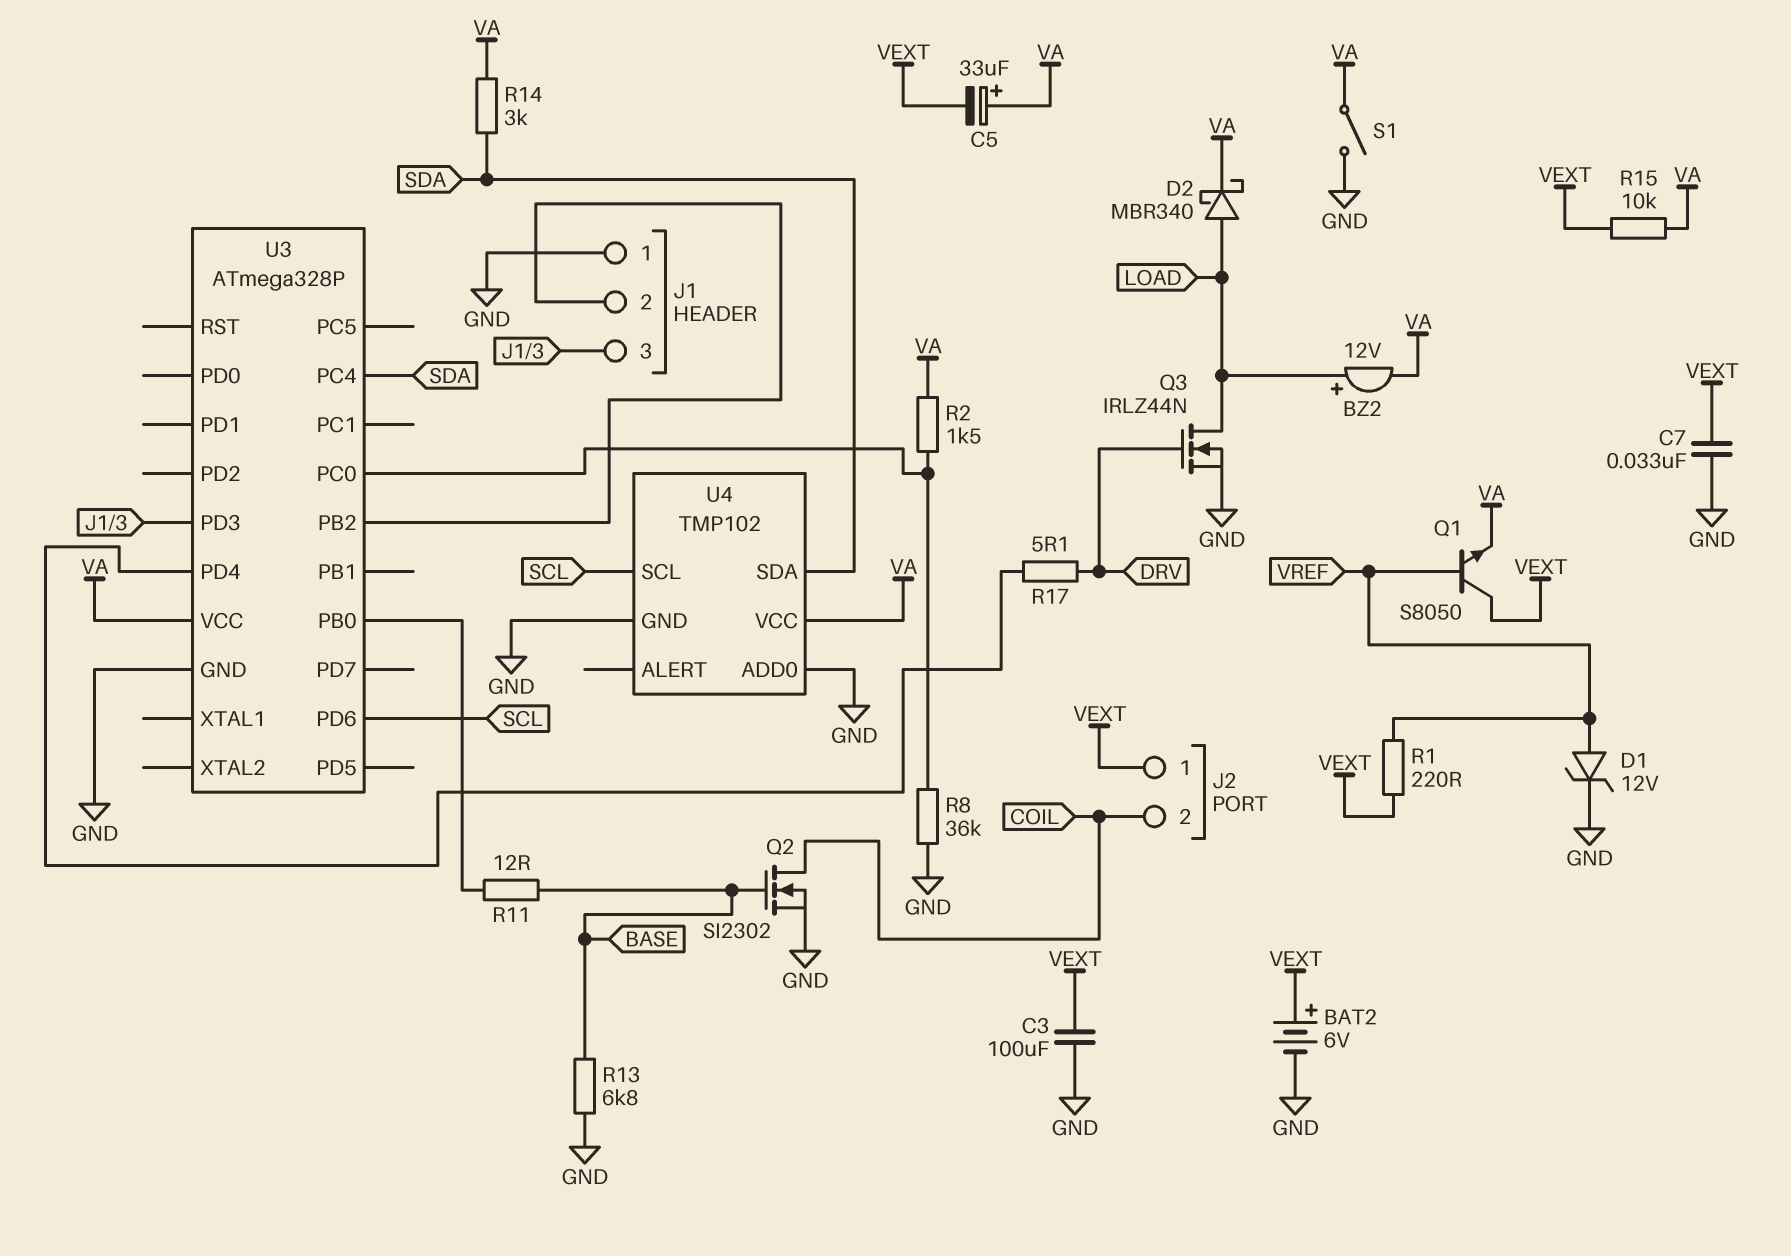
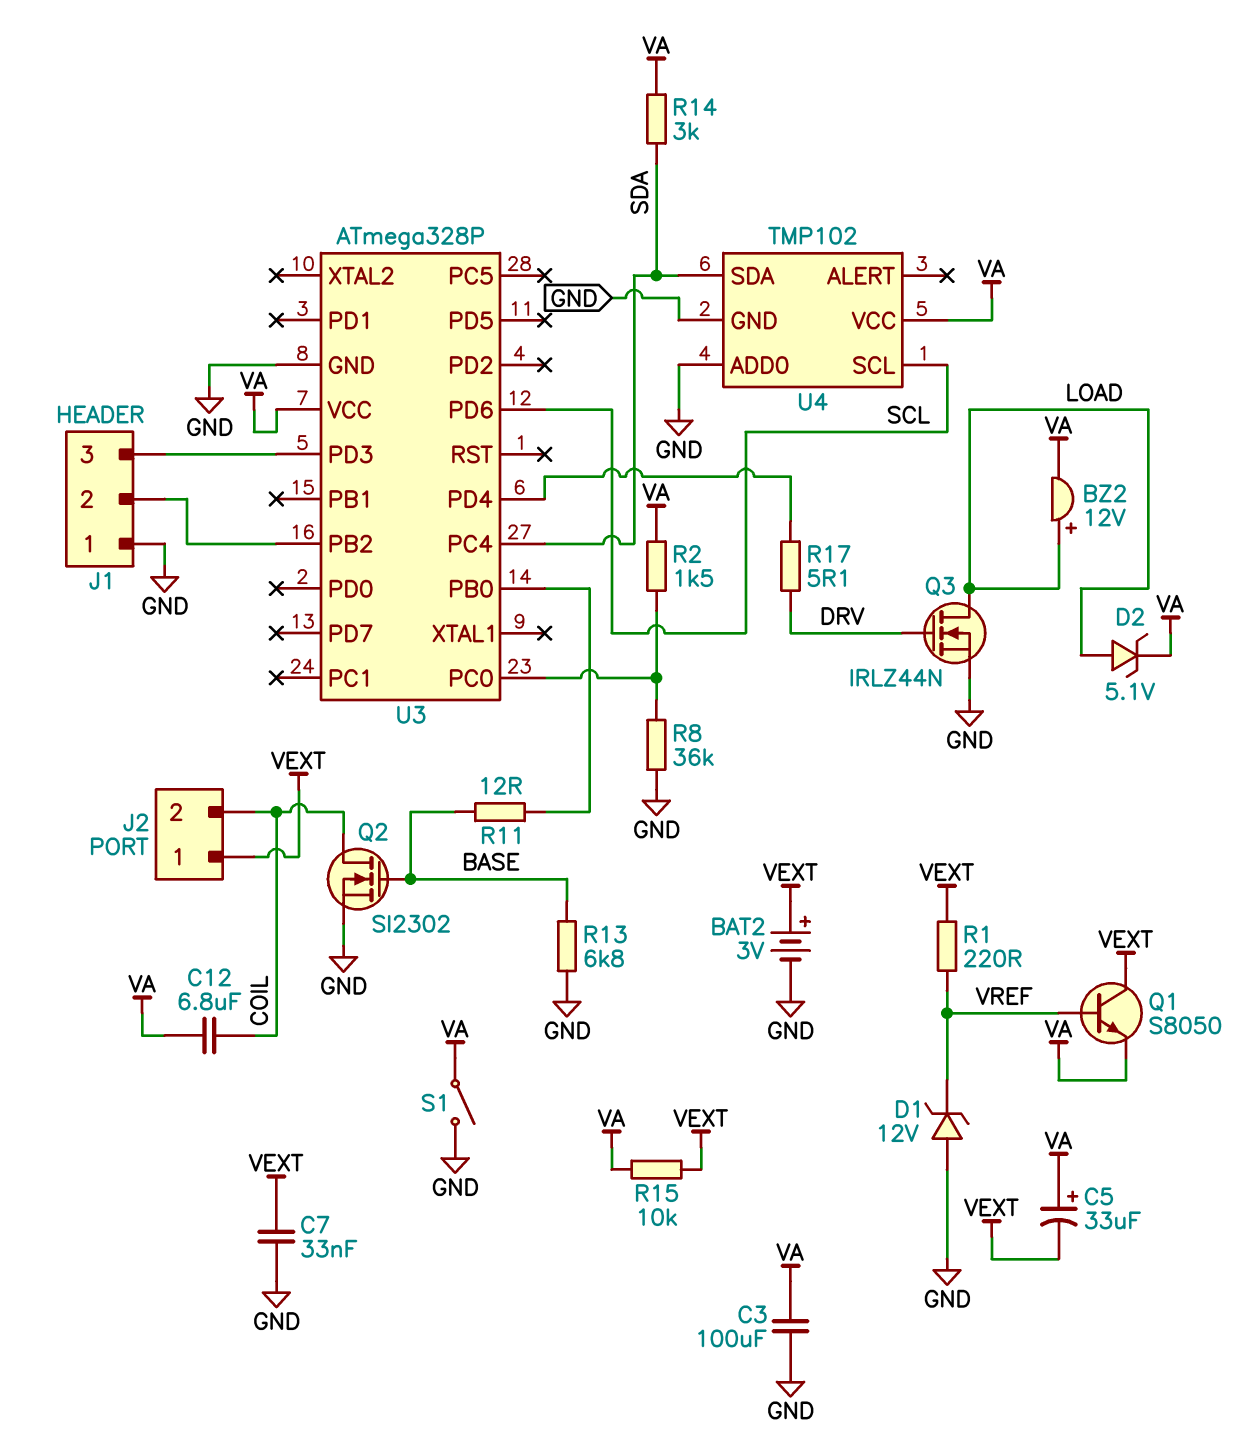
BAT2: 6V (plus VEXT, minus GND) -> 3V (plus VEXT, minus GND)
C3: 100uF (GND, VEXT) -> 100uF (GND, VA)
C12: none -> 6.8uF (COIL, VA)
D1: zener 12V (A VREF, K GND) -> zener 12V (A GND, K VREF)
D2: schottky MBR340 (A LOAD, K VA) -> zener 5.1V (A LOAD, K VA)

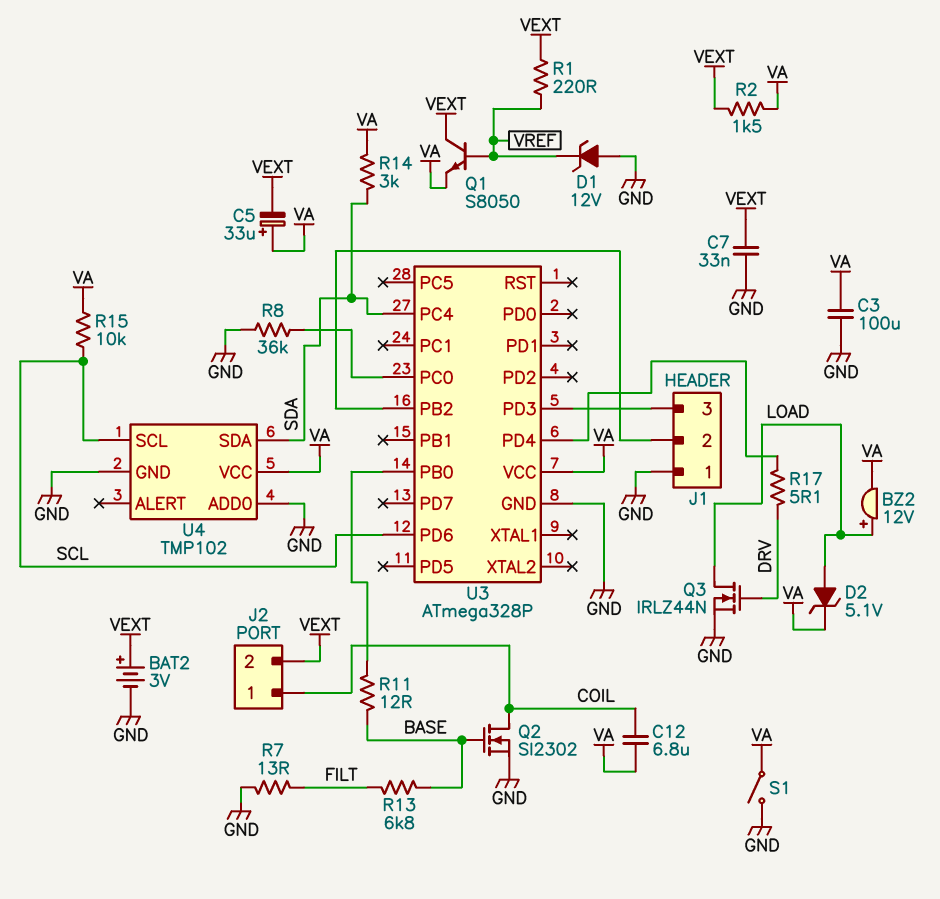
J2 pin 1: VEXT -> COIL
J2 pin 2: COIL -> VEXT
R2: 1.5k (U3/PC0, VA) -> 1.5k (VA, VEXT)
R7: none -> 13 (FILT, GND)
R13: 6.8k (BASE, GND) -> 6.8k (BASE, FILT)
R15: 10k (VA, VEXT) -> 10k (SCL, VA)

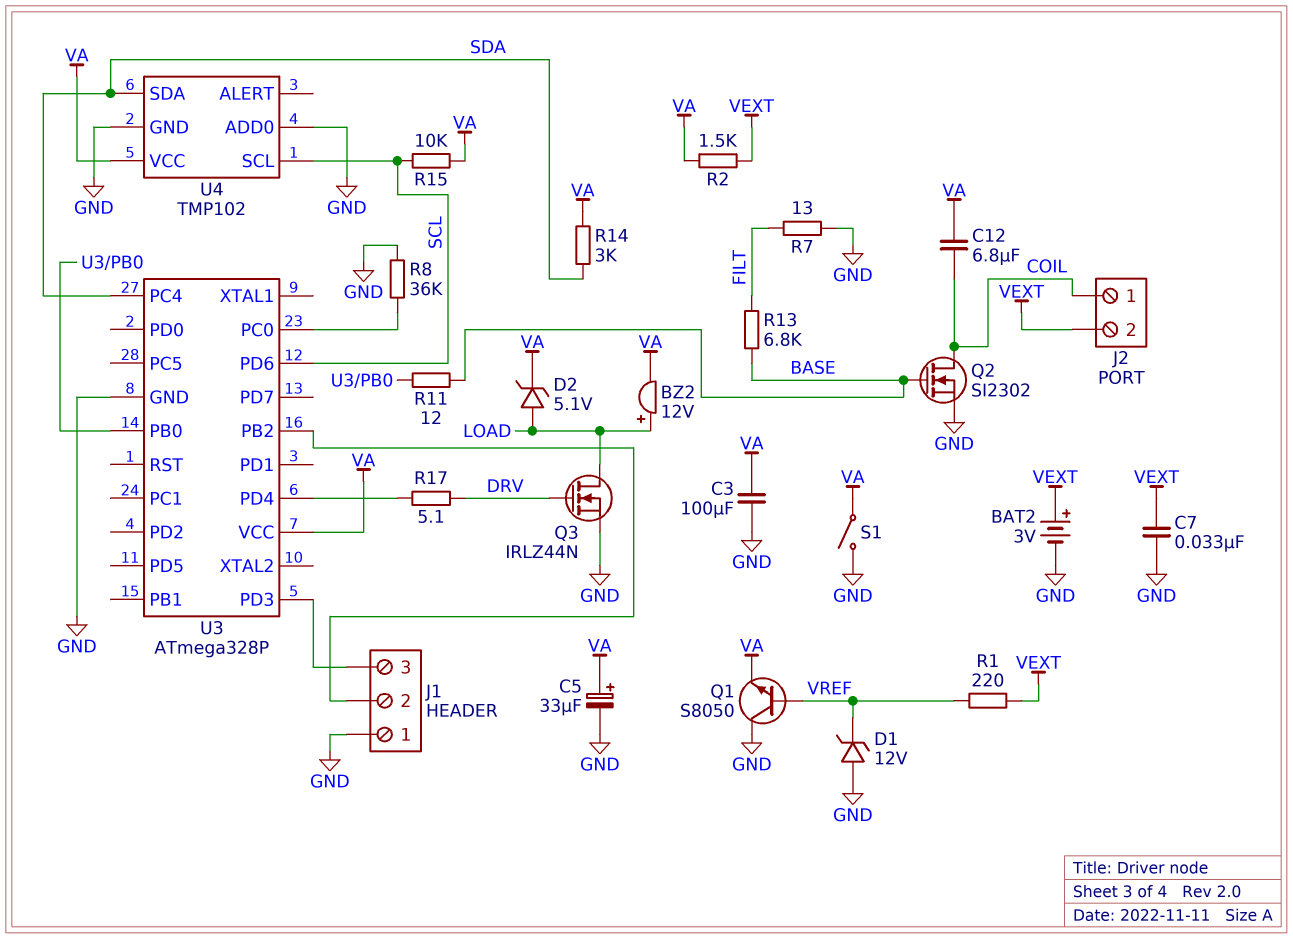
C5: 33uF (plus VA, minus VEXT) -> 33uF (plus VA, minus GND)
Q1: NPN S8050 (B VREF, C VEXT, E VA) -> NPN S8050 (B VREF, C GND, E VA)

